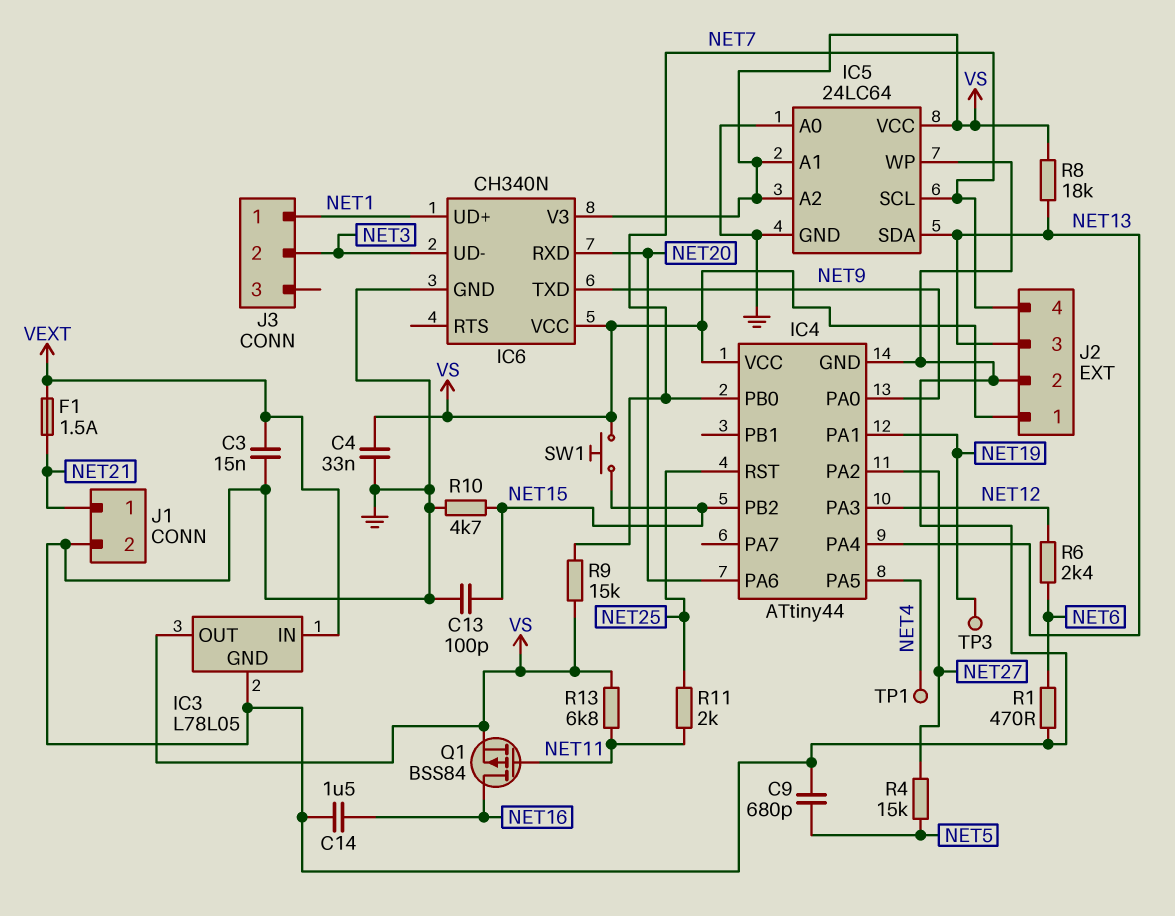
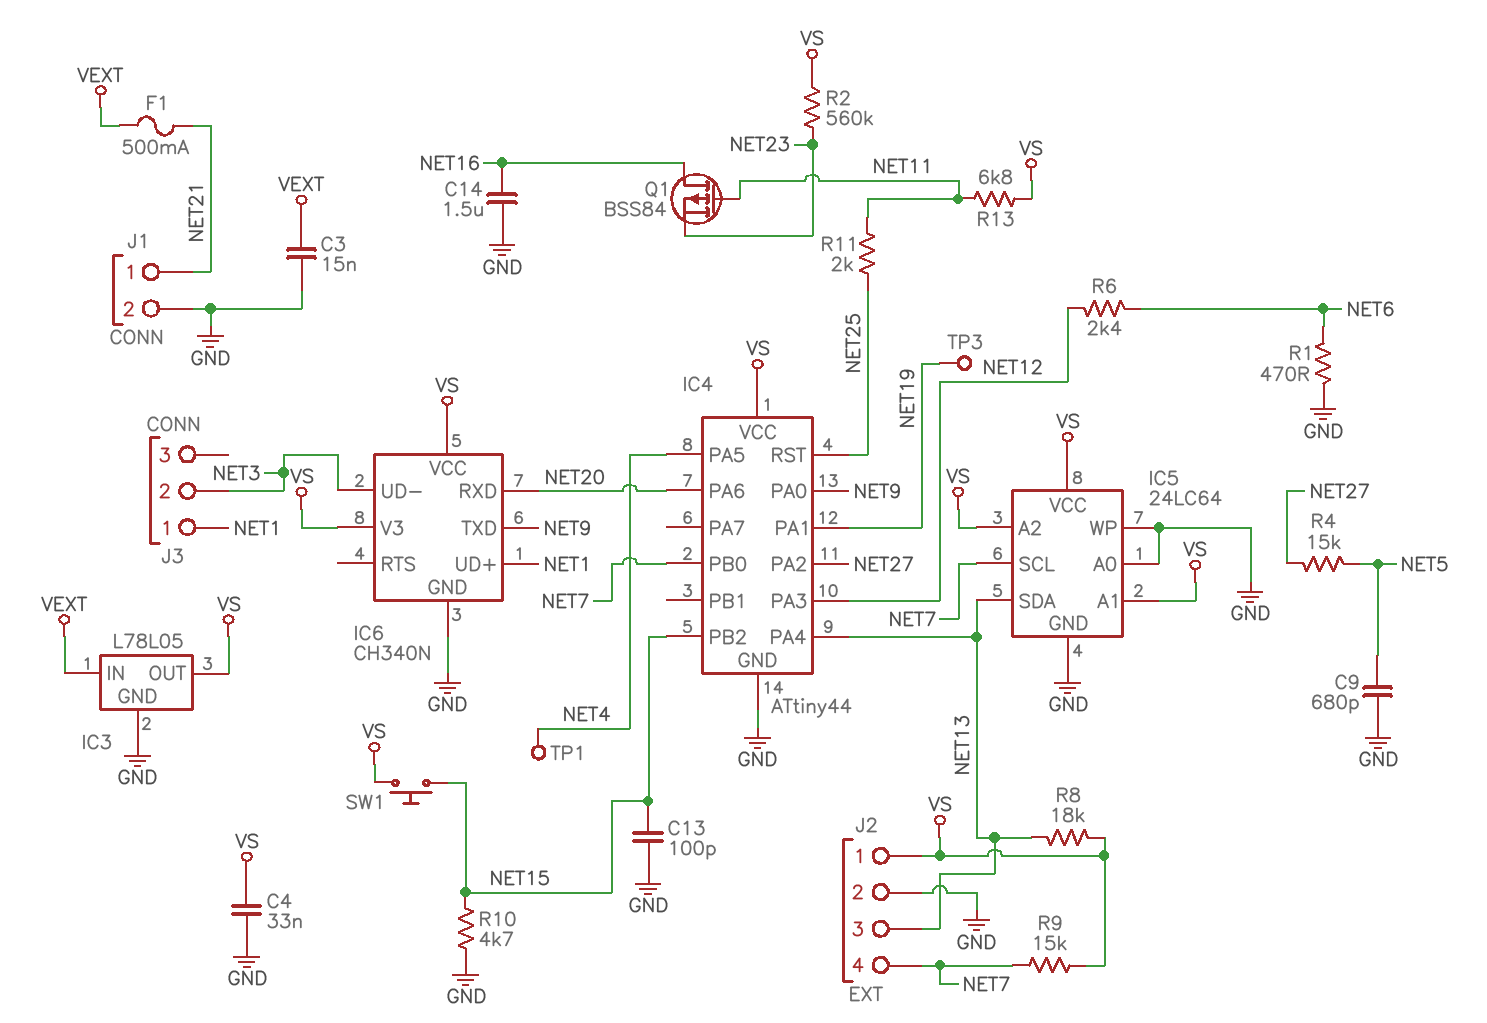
F1: 1.5A (NET21, VEXT) -> 500mA (NET21, VEXT)
Q1: PMOS BSS84 (G NET11, D NET16, S VS) -> PMOS BSS84 (G NET11, D NET16, S NET23)
R2: none -> 560k (NET23, VS)

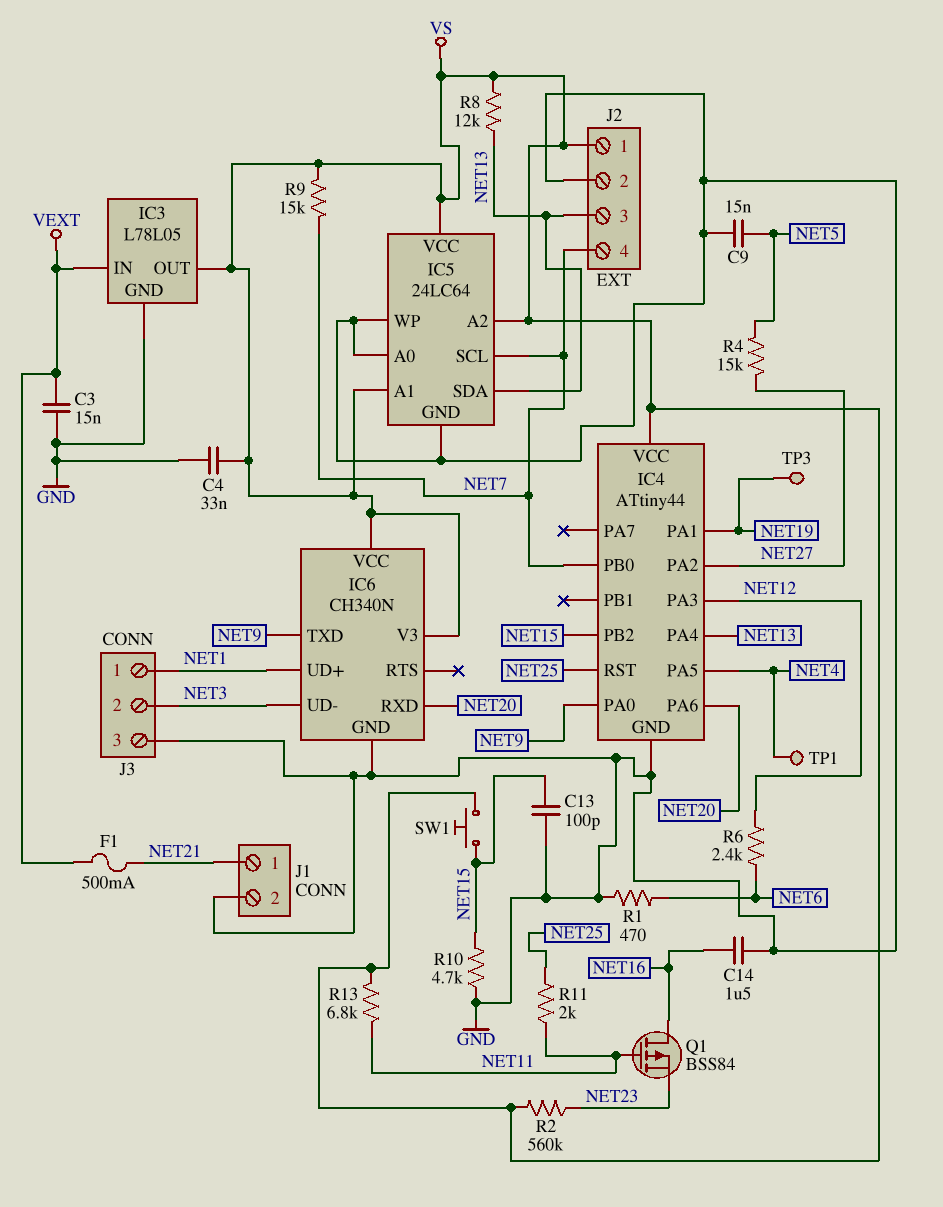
C9: 680pF (GND, NET5) -> 15nF (GND, NET5)
J3 pin 3: none -> GND
R8: 18k (NET13, VS) -> 12k (NET13, VS)

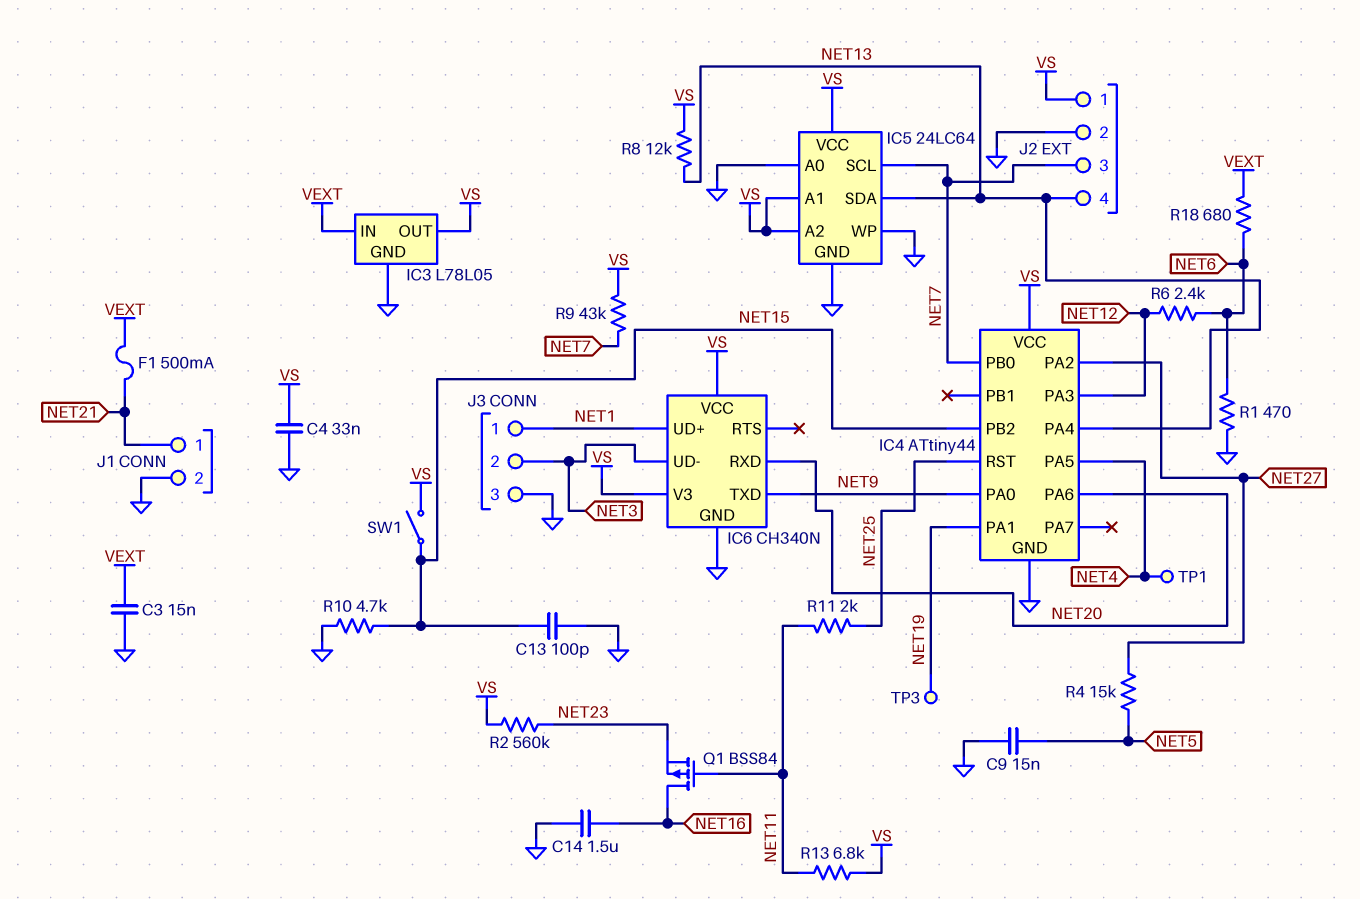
J2 pin 3: NET13 -> NET7
J2 pin 4: NET7 -> NET13
R9: 15k (NET7, VS) -> 43k (NET7, VS)
R18: none -> 680 (NET6, VEXT)
SW1: button (NET15, VS) -> switch (NET15, VS)

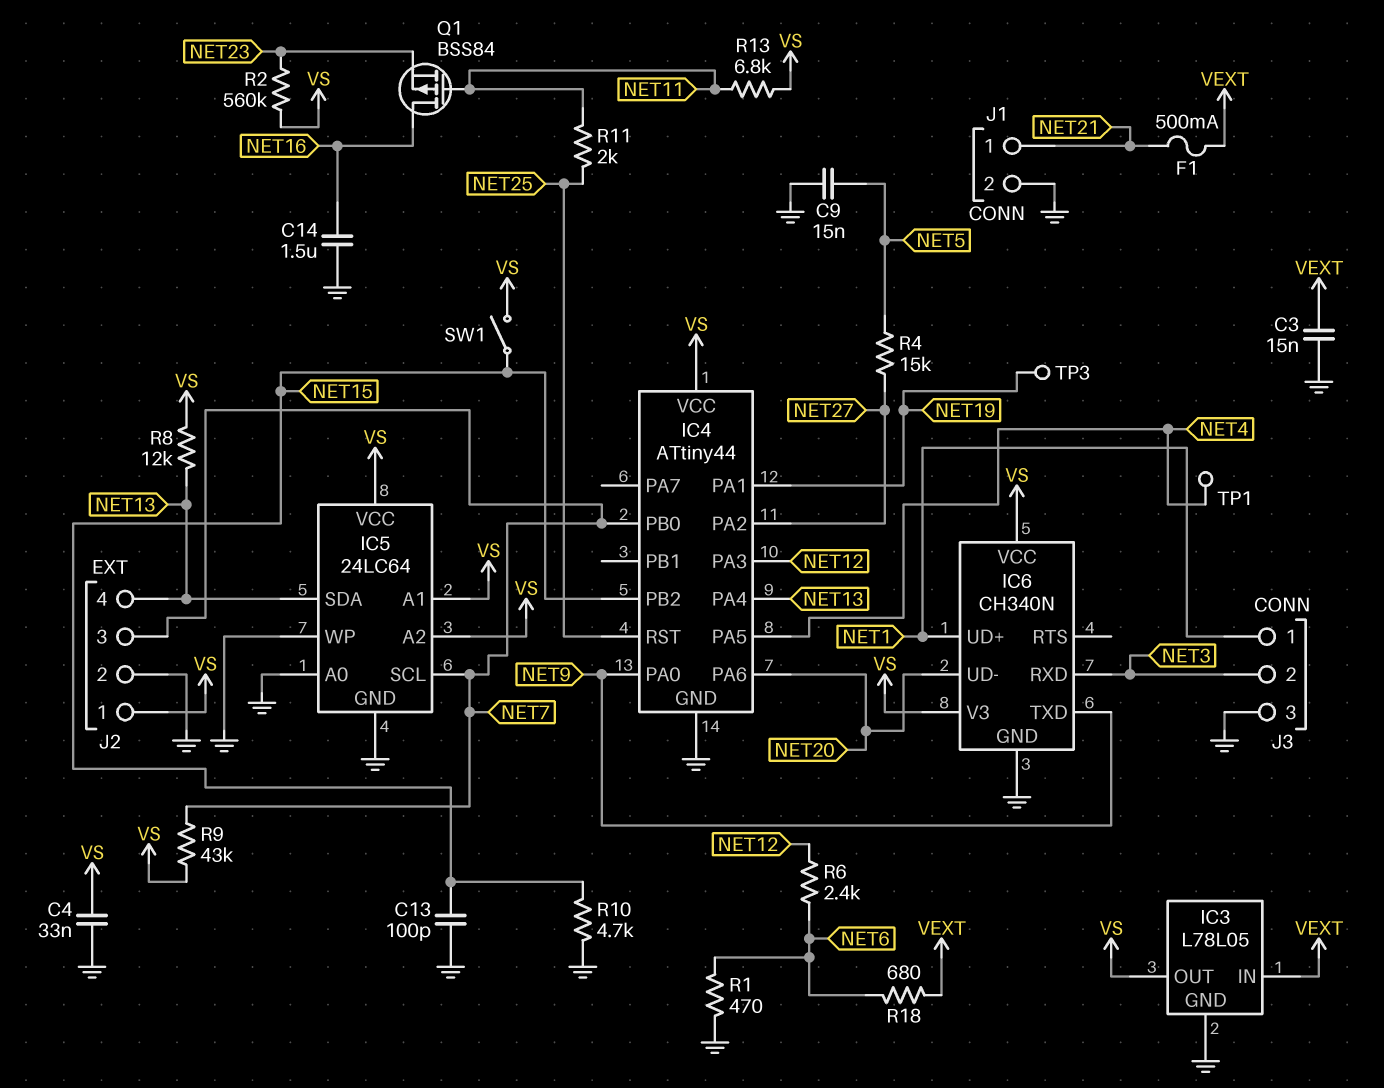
IC6 pin RXD: NET20 -> NET3
IC6 pin UD-: NET3 -> NET20

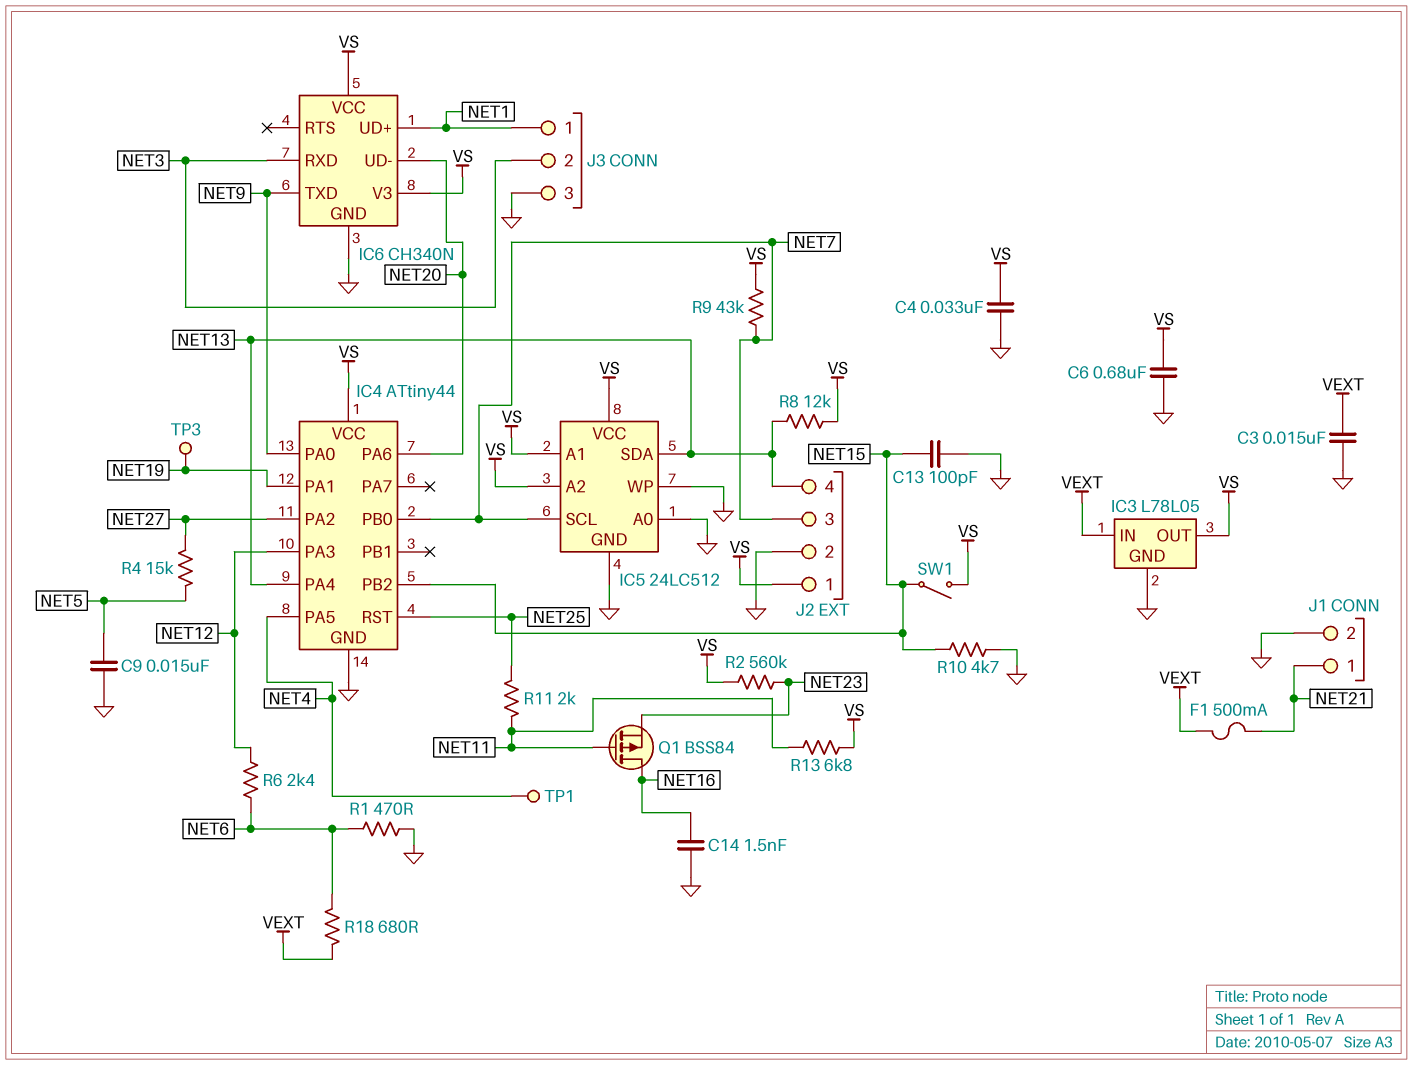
C6: none -> 680nF (GND, VS)
C14: 1.5uF (GND, NET16) -> 1.5nF (GND, NET16)
IC5: 24LC64 -> 24LC512

